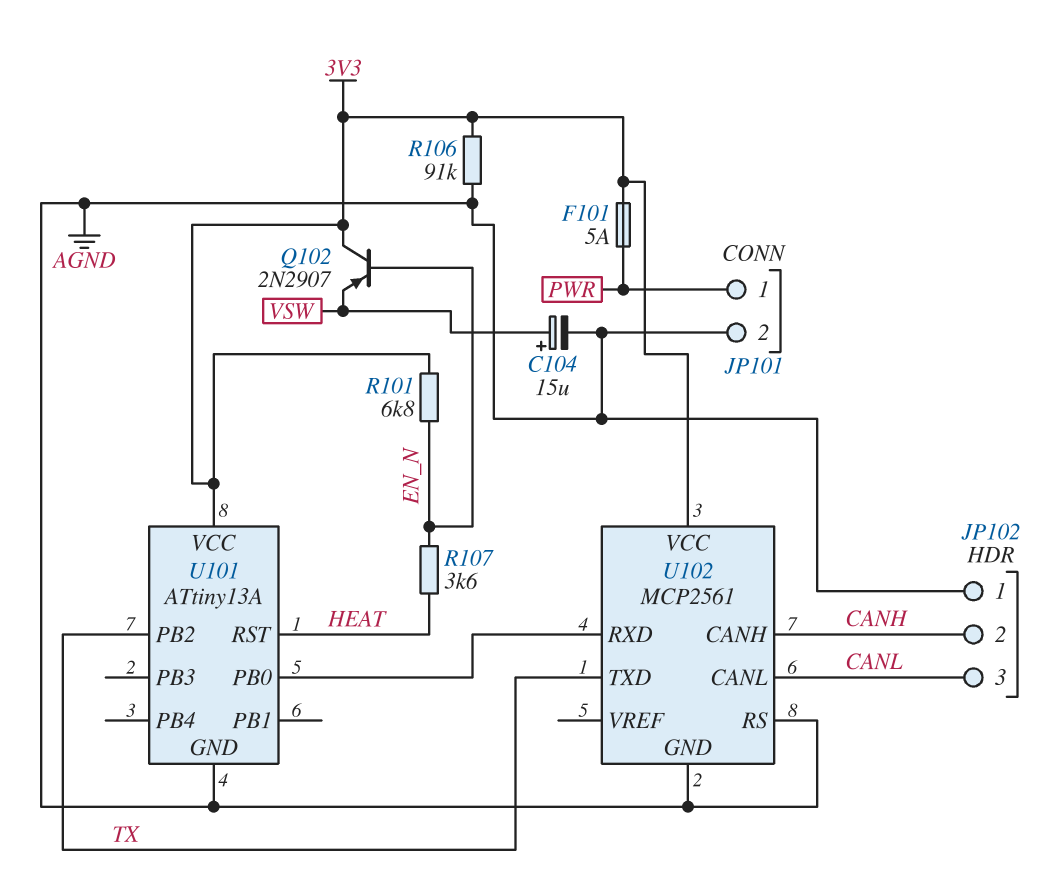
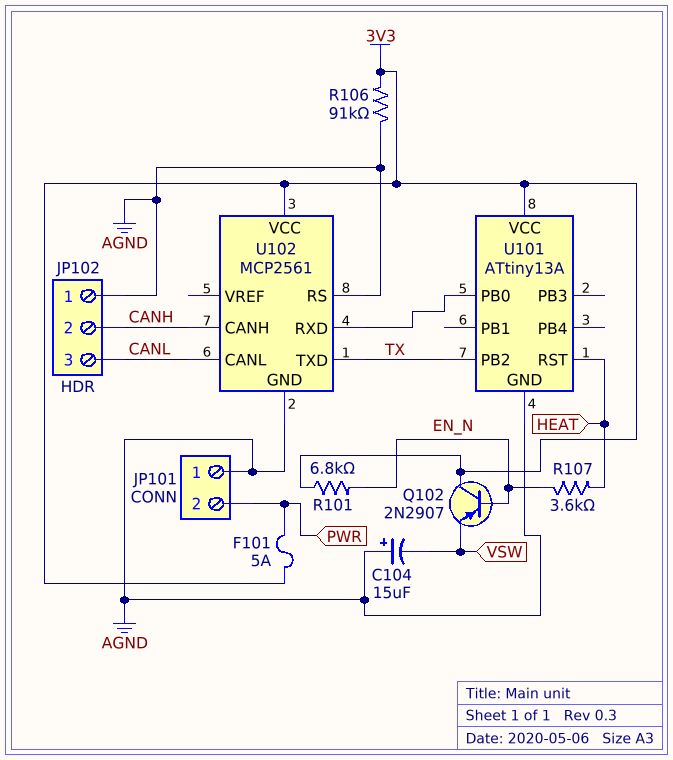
C104: 15uF (plus VSW, minus AGND) -> 15uF (plus AGND, minus VSW)
JP101 pin 1: PWR -> AGND
JP101 pin 2: AGND -> PWR

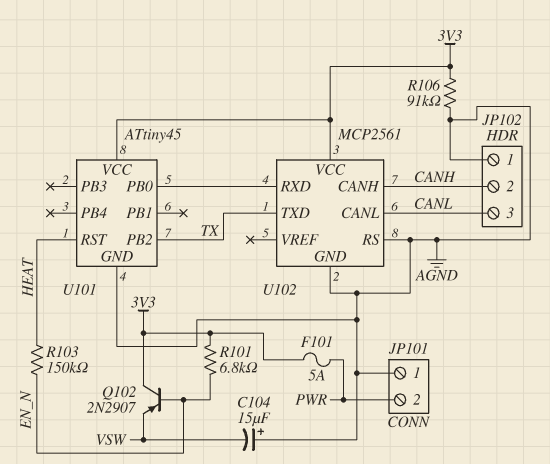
R103: none -> 150k (EN_N, HEAT)
R107: 3.6k (EN_N, HEAT) -> none
U101: ATtiny13A -> ATtiny45

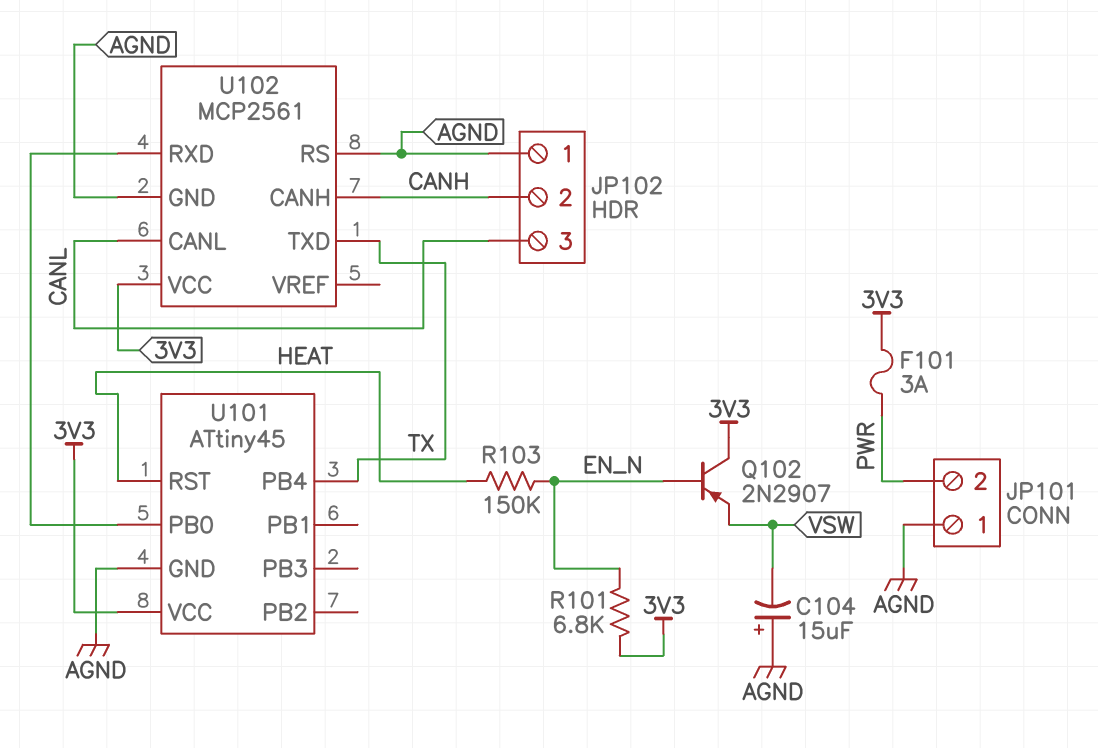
F101: 5A (3V3, PWR) -> 3A (3V3, PWR)
R106: 91k (3V3, AGND) -> none
U101 pin PB2: TX -> none
U101 pin PB4: none -> TX

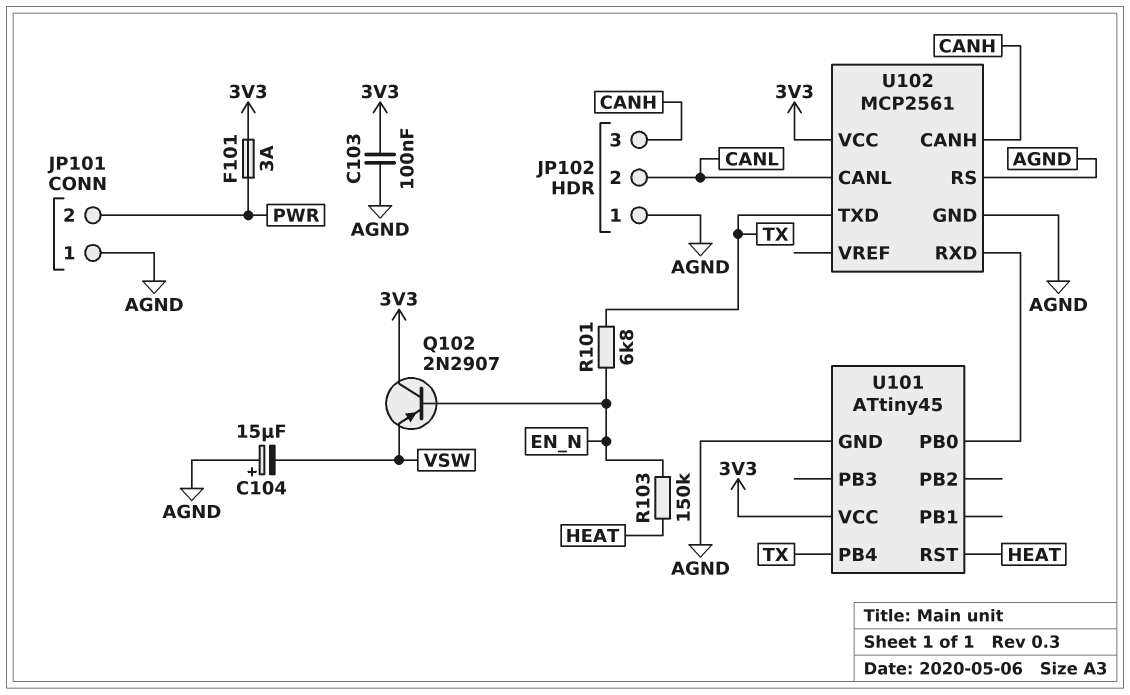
C103: none -> 100nF (3V3, AGND)
JP102 pin 2: CANH -> CANL
JP102 pin 3: CANL -> CANH
R101: 6.8k (3V3, EN_N) -> 6.8k (EN_N, TX)

